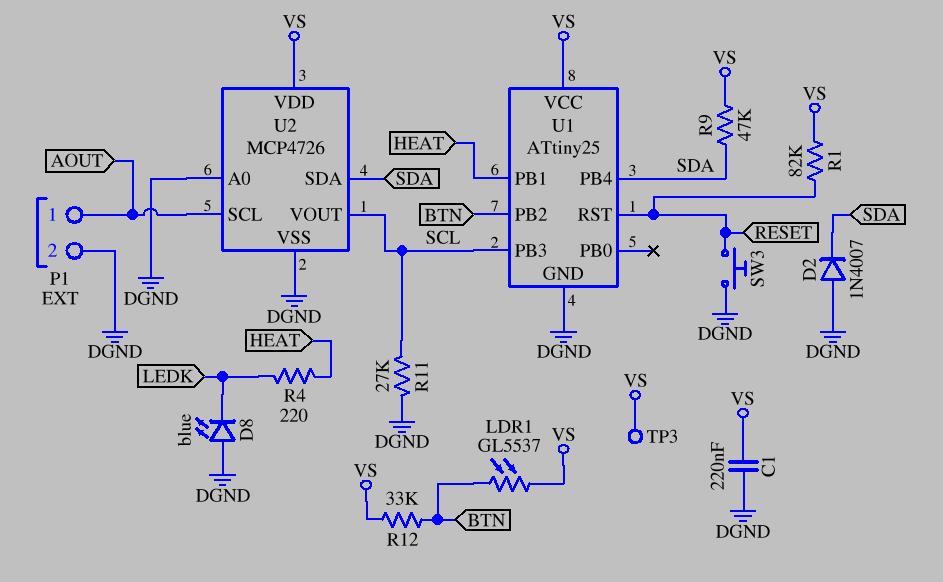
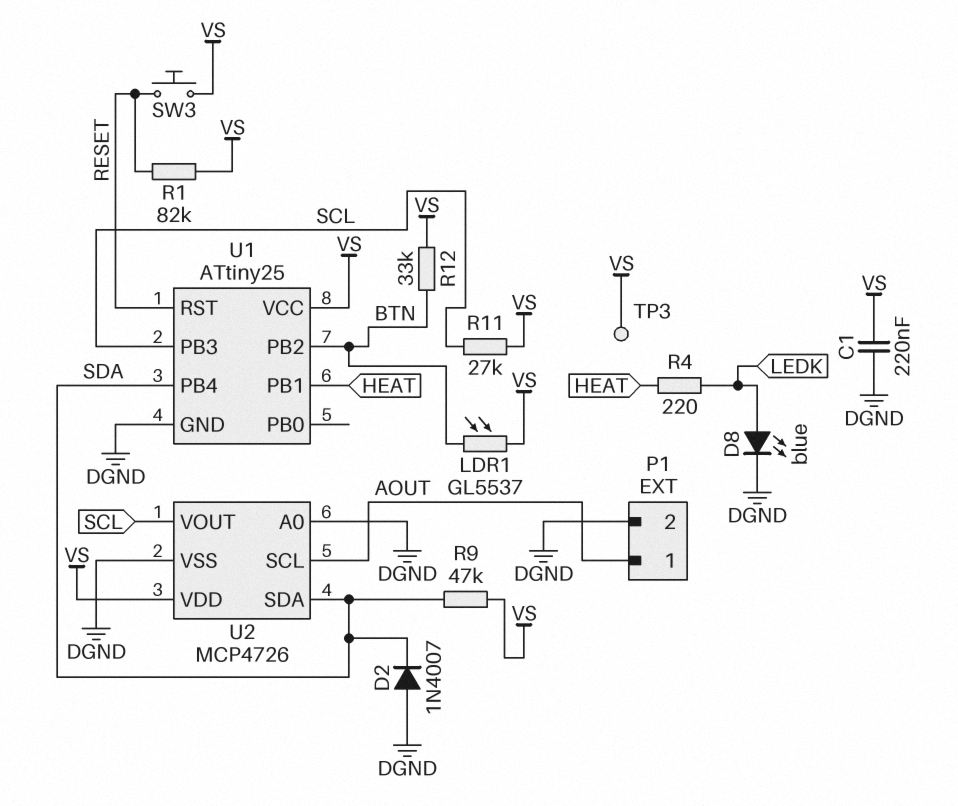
D8: LED blue (A DGND, K LEDK) -> LED blue (A LEDK, K DGND)
R11: 27k (DGND, SCL) -> 27k (SCL, VS)
SW3: button (DGND, RESET) -> button (RESET, VS)

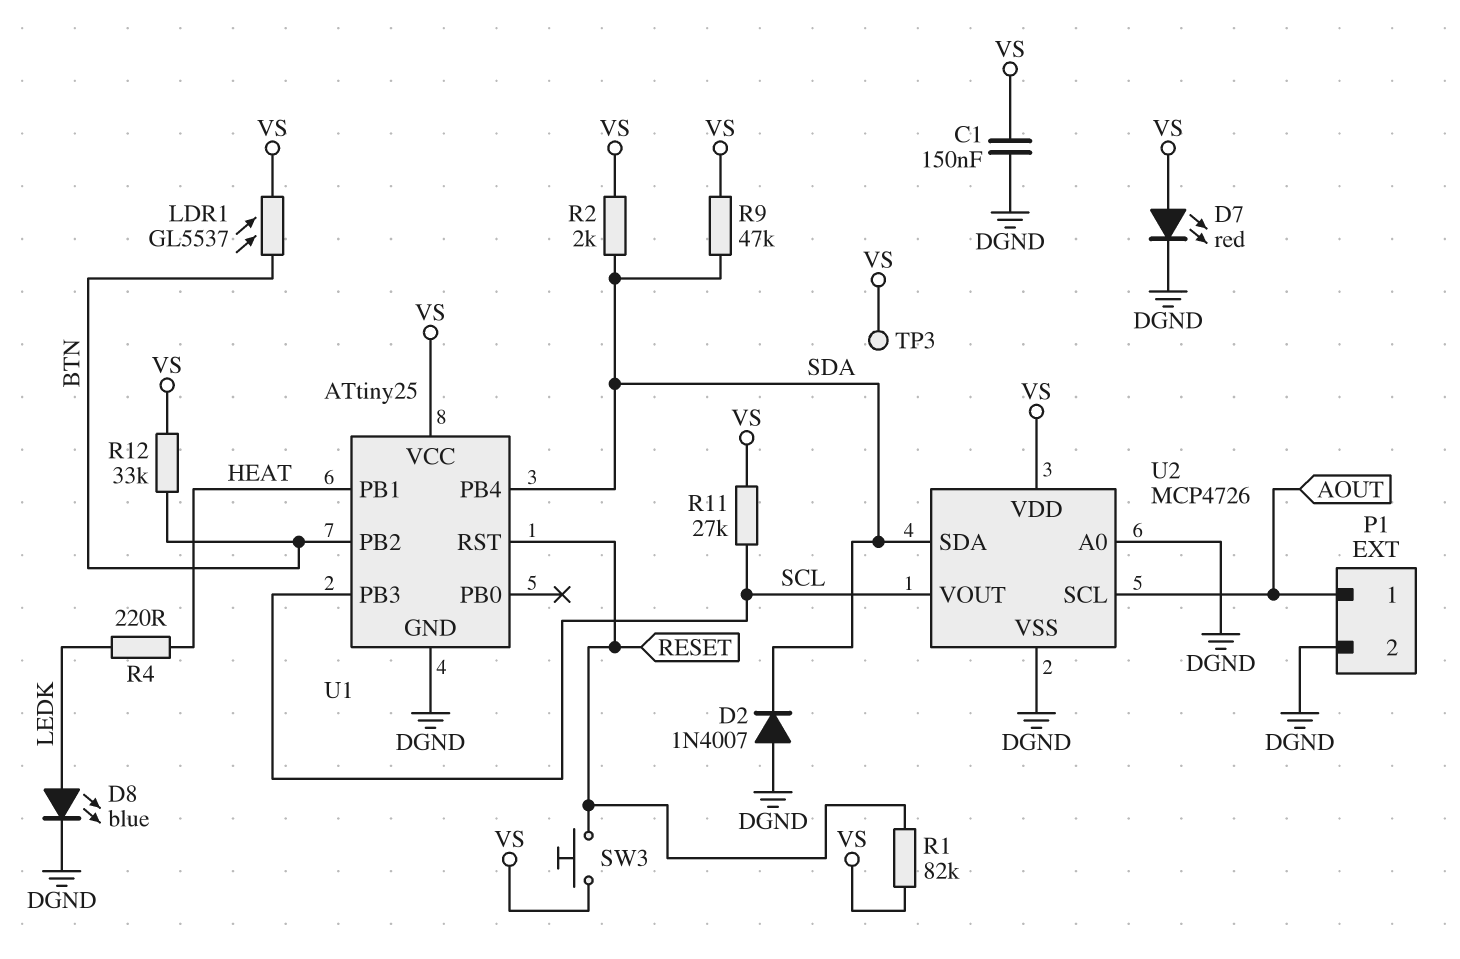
C1: 220nF (DGND, VS) -> 150nF (DGND, VS)
D7: none -> LED red (A VS, K DGND)
R2: none -> 2k (SDA, VS)

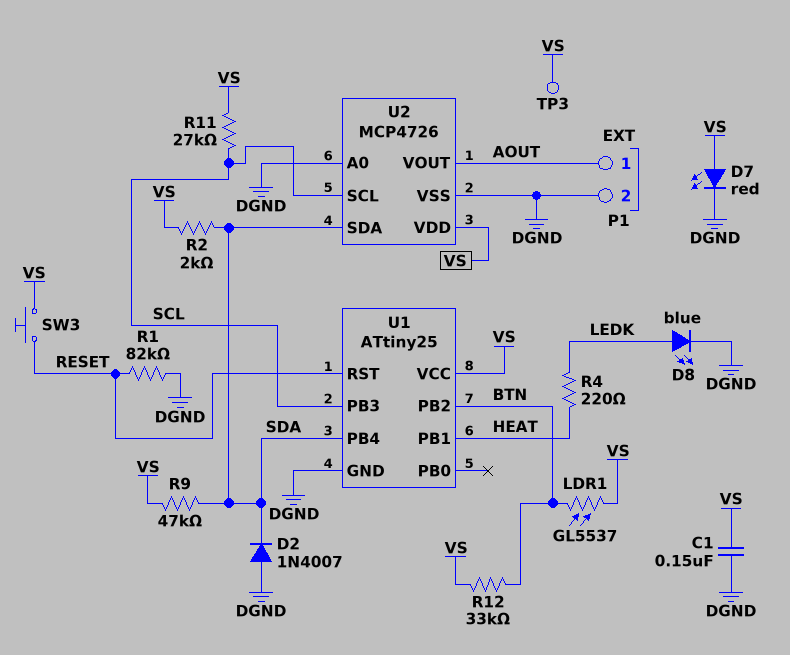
R1: 82k (RESET, VS) -> 82k (DGND, RESET)
U2 pin SCL: AOUT -> SCL
U2 pin VOUT: SCL -> AOUT

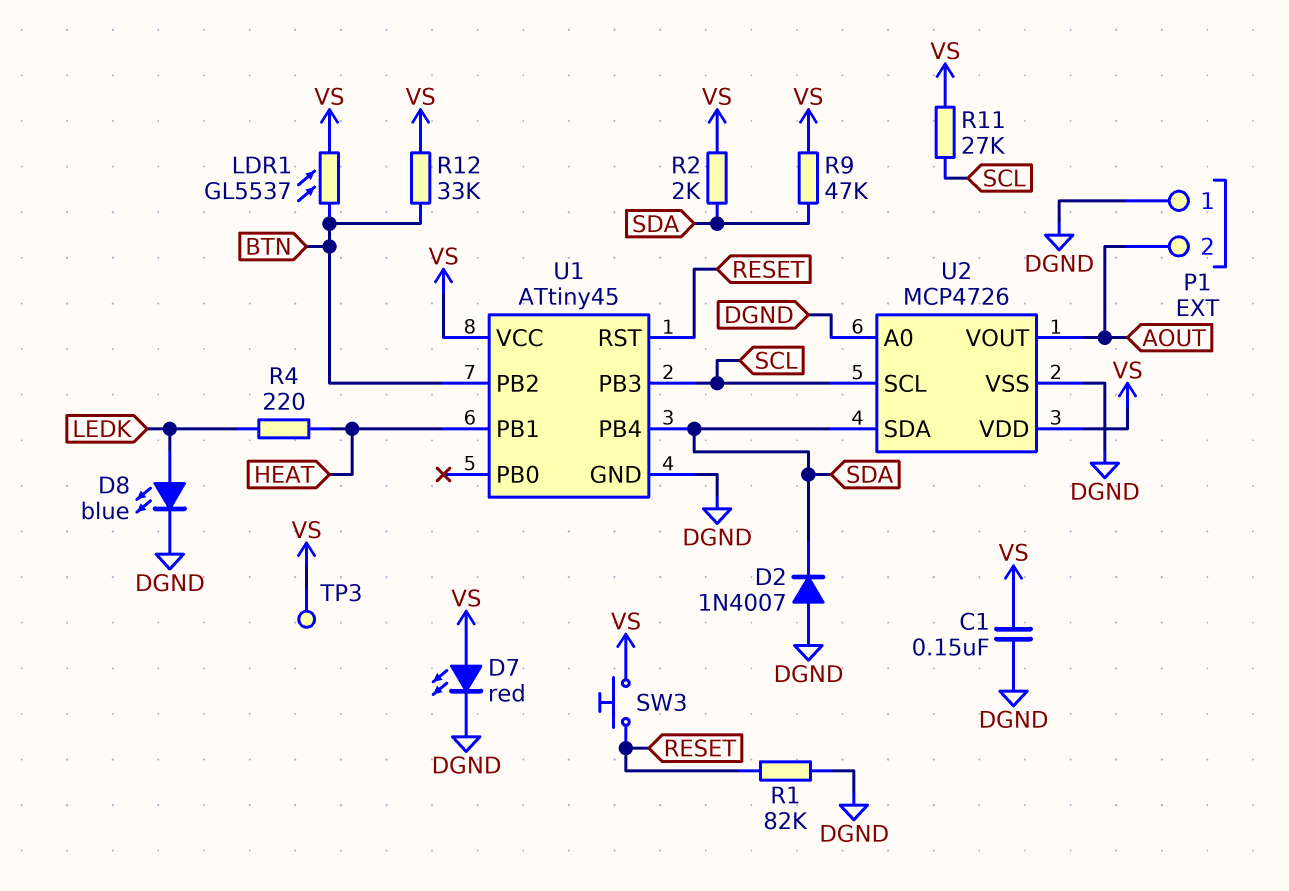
P1 pin 1: AOUT -> DGND
P1 pin 2: DGND -> AOUT
U1: ATtiny25 -> ATtiny45

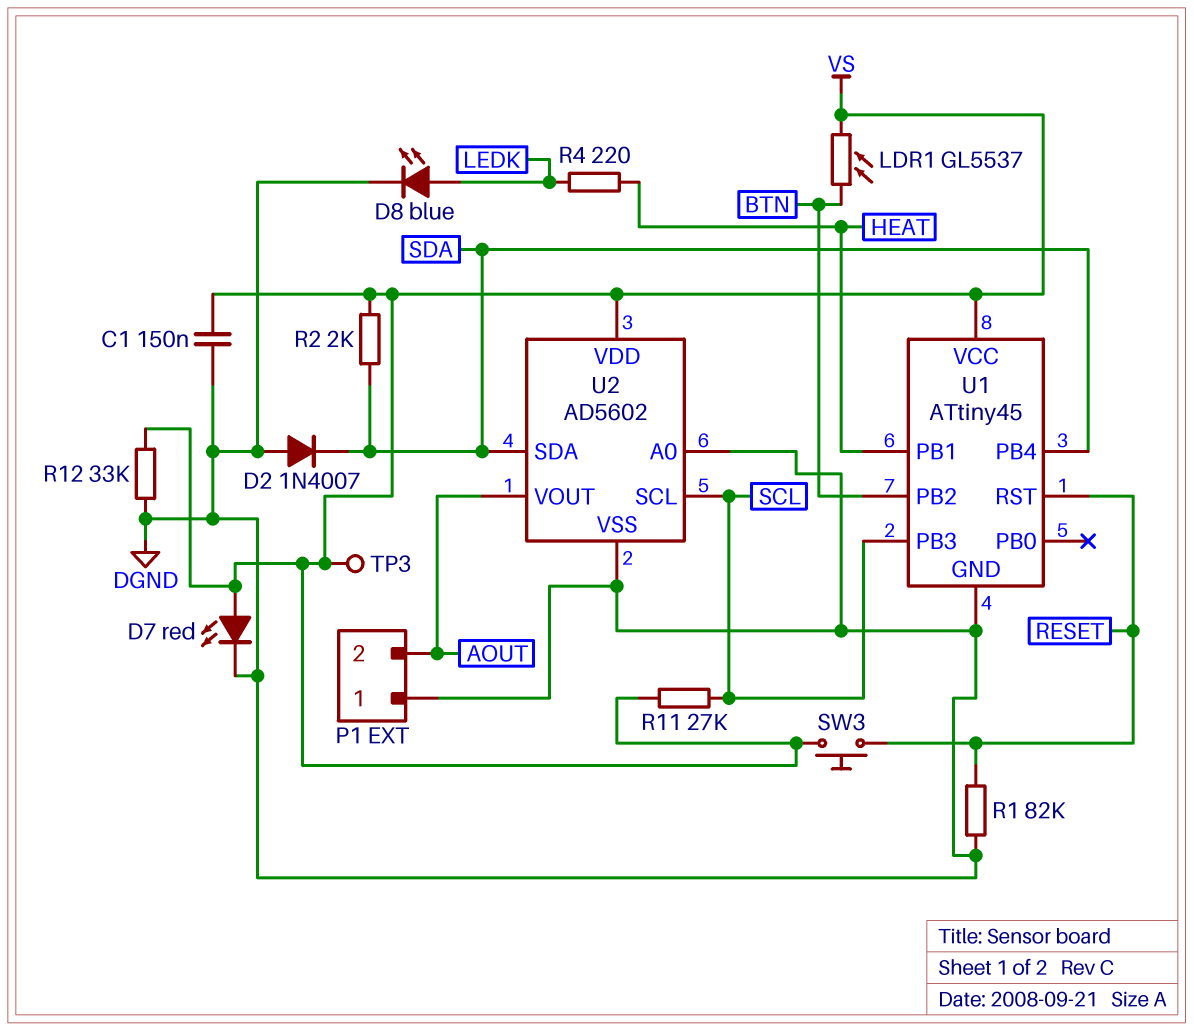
R9: 47k (SDA, VS) -> none
R12: 33k (BTN, VS) -> 33k (DGND, VS)
U2: MCP4726 -> AD5602

